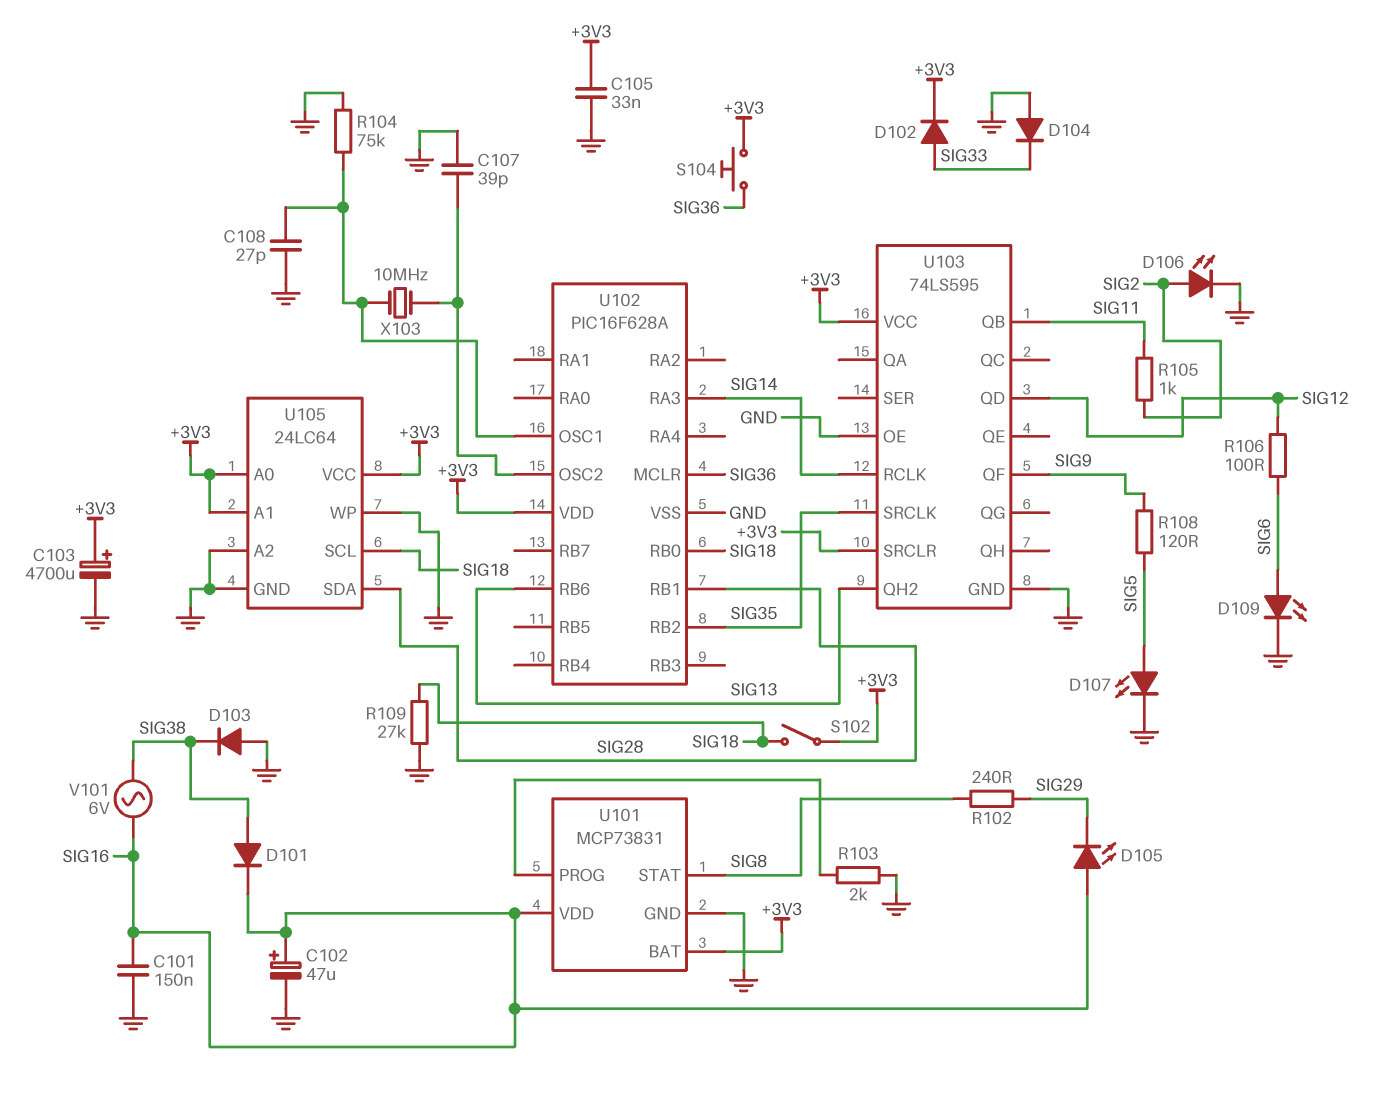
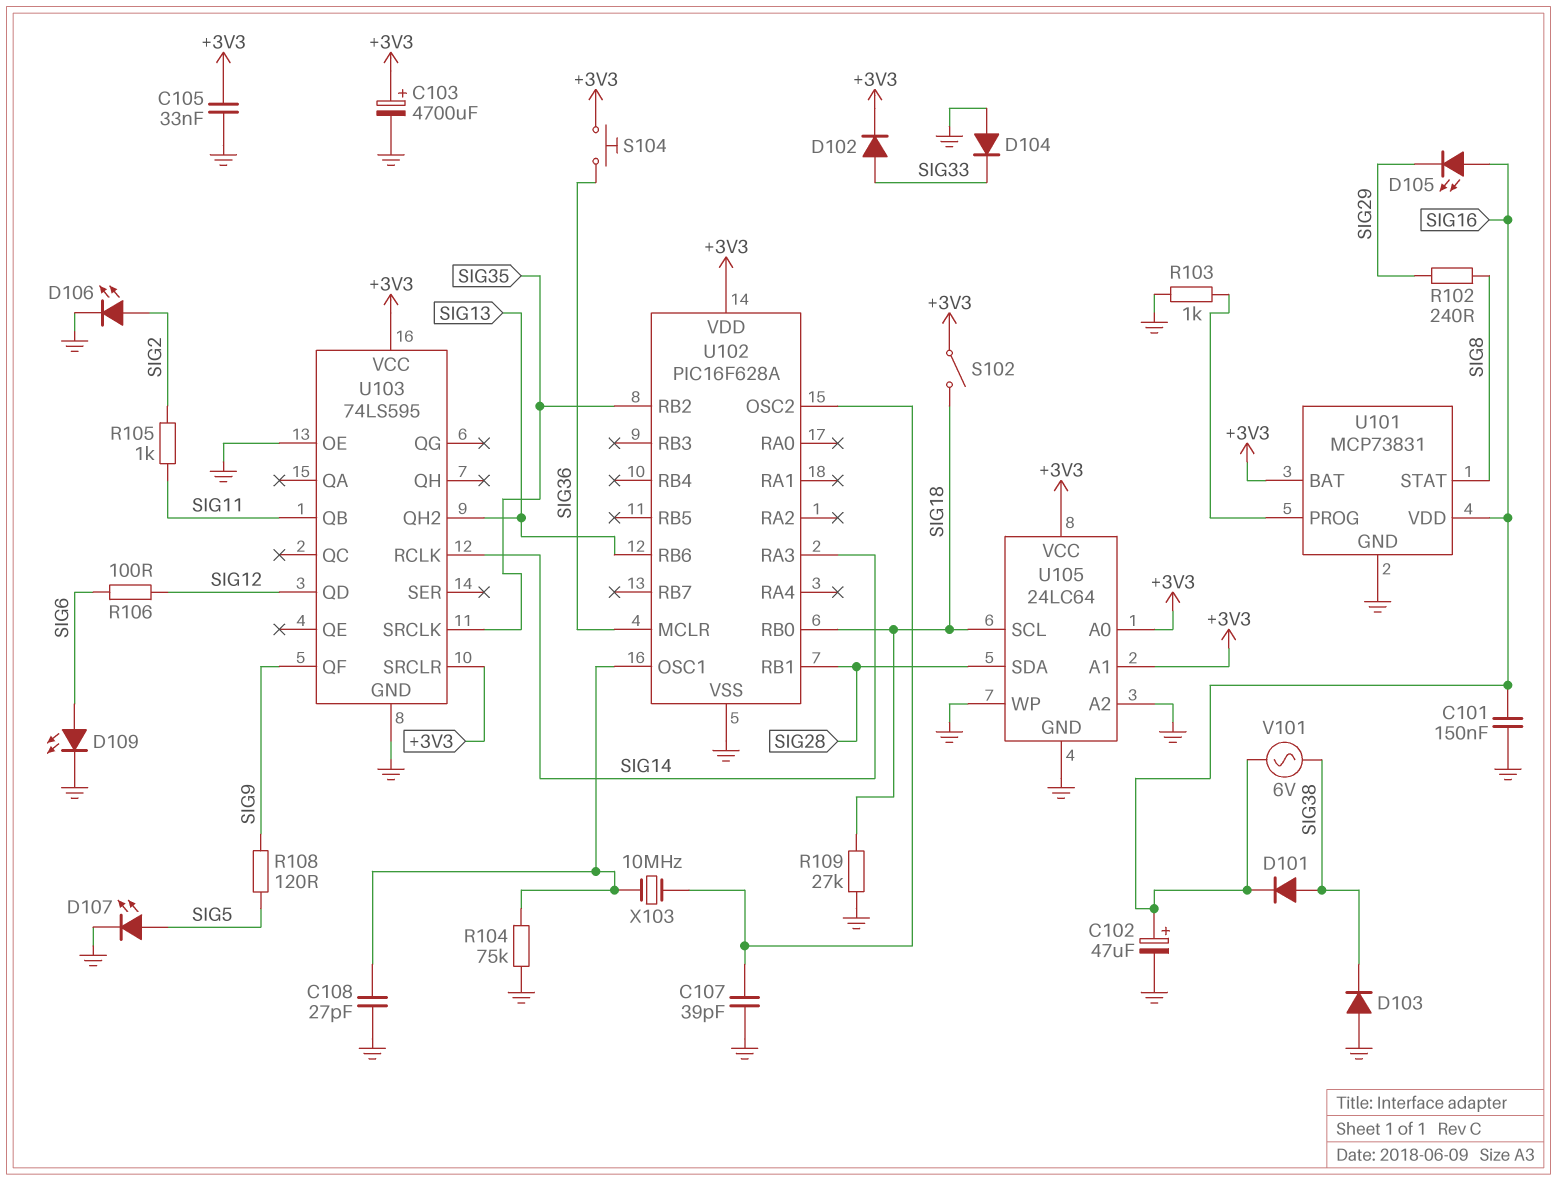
R103: 2k (GND, U101/PROG) -> 1k (GND, U101/PROG)

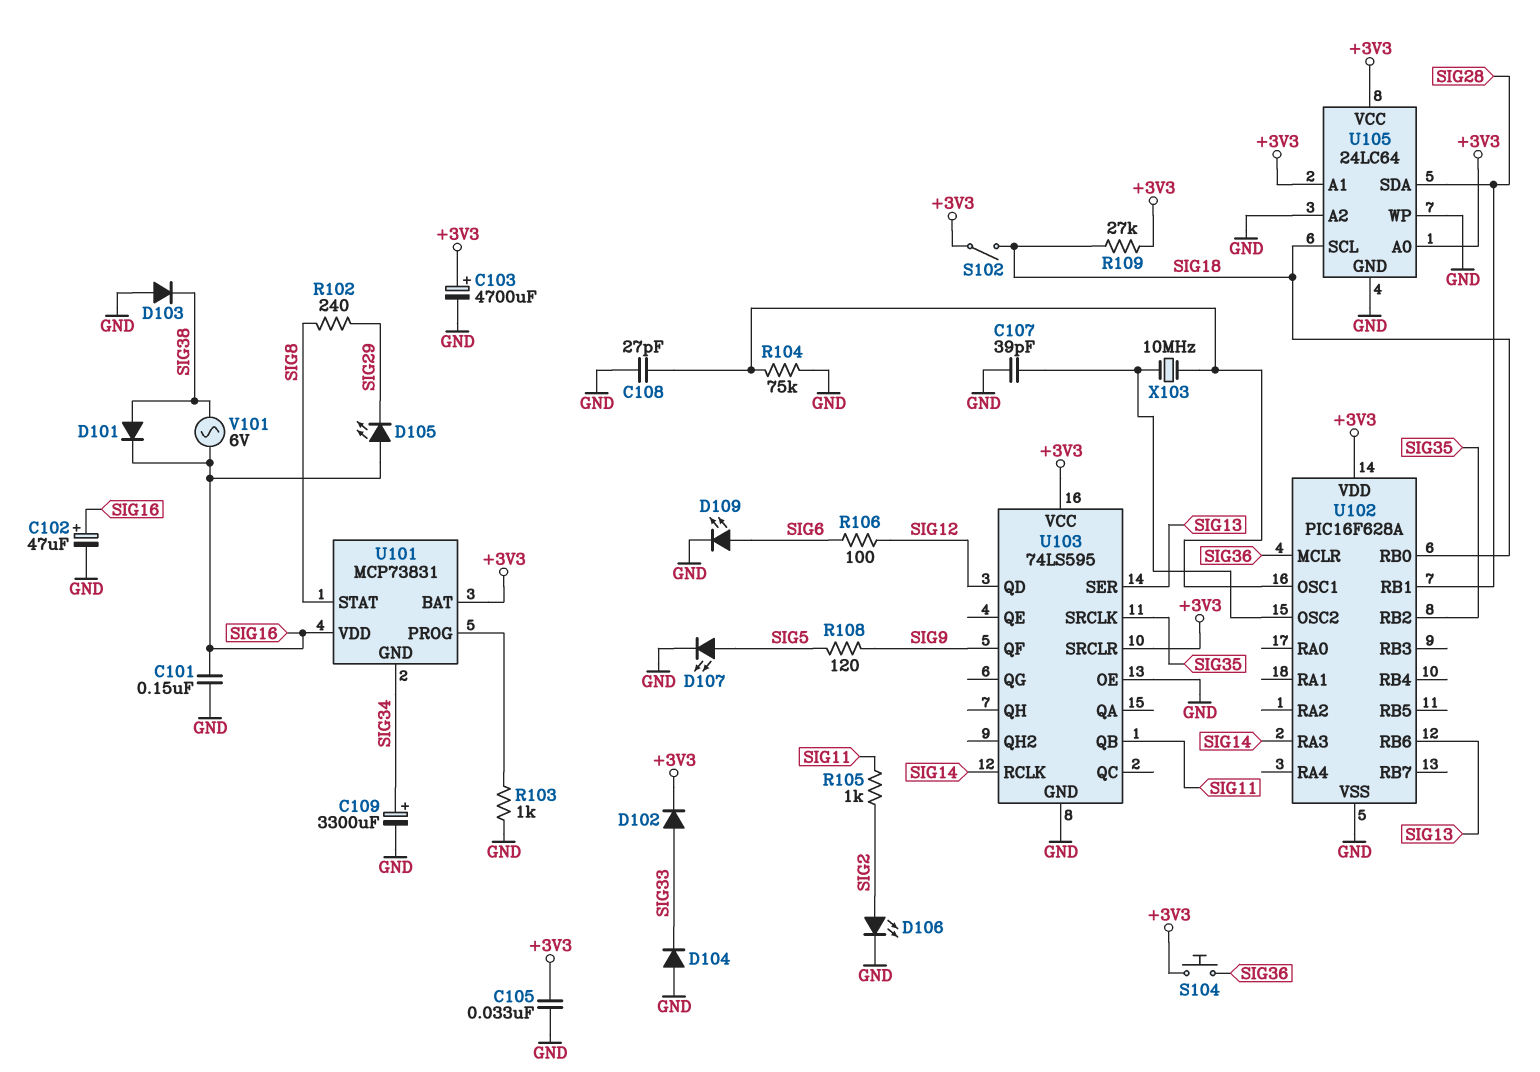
C109: none -> 3300uF (plus SIG34, minus GND)
R109: 27k (GND, SIG18) -> 27k (+3V3, SIG18)
U101 pin GND: GND -> SIG34
U103 pin QH2: SIG13 -> none
U103 pin SER: none -> SIG13

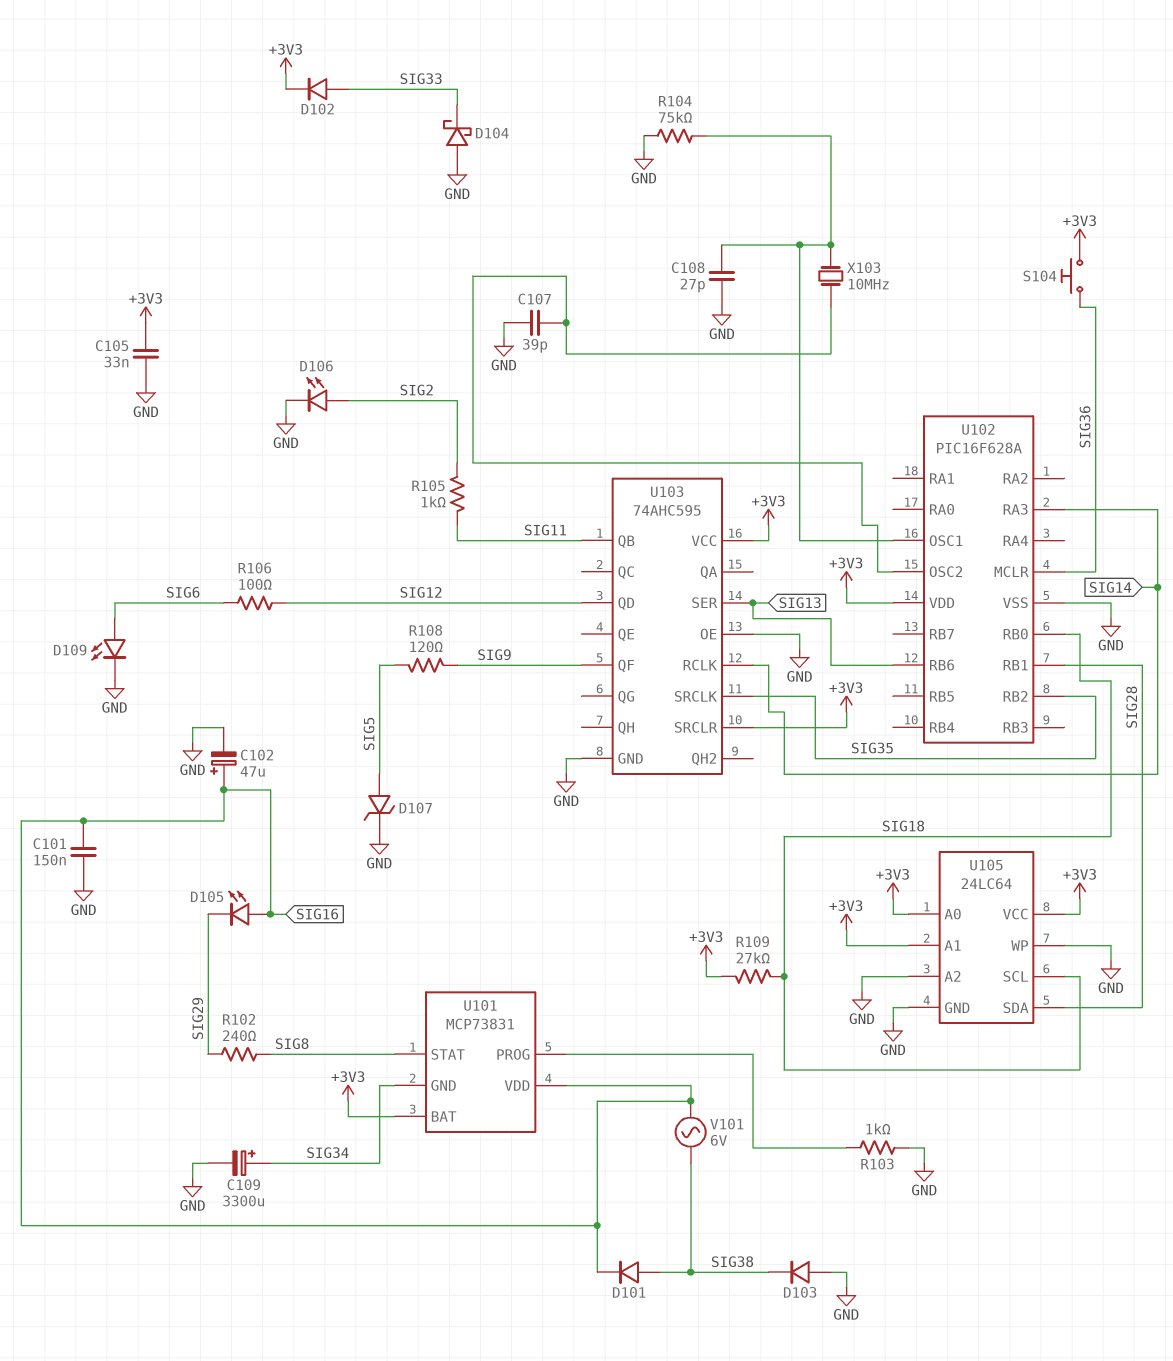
C103: 4700uF (plus +3V3, minus GND) -> none
D104: diode (A GND, K SIG33) -> schottky (A GND, K SIG33)
D107: LED (A SIG5, K GND) -> zener (A SIG5, K GND)
S102: switch (+3V3, SIG18) -> none
U103: 74LS595 -> 74AHC595

